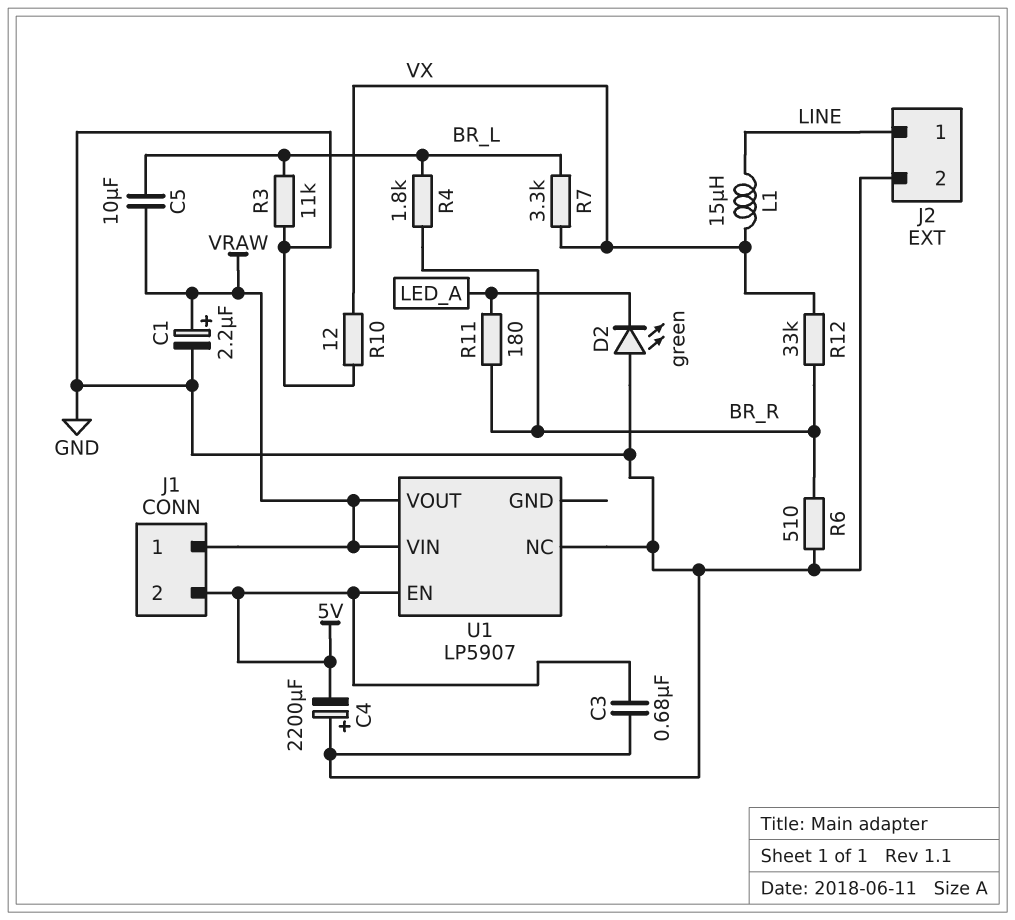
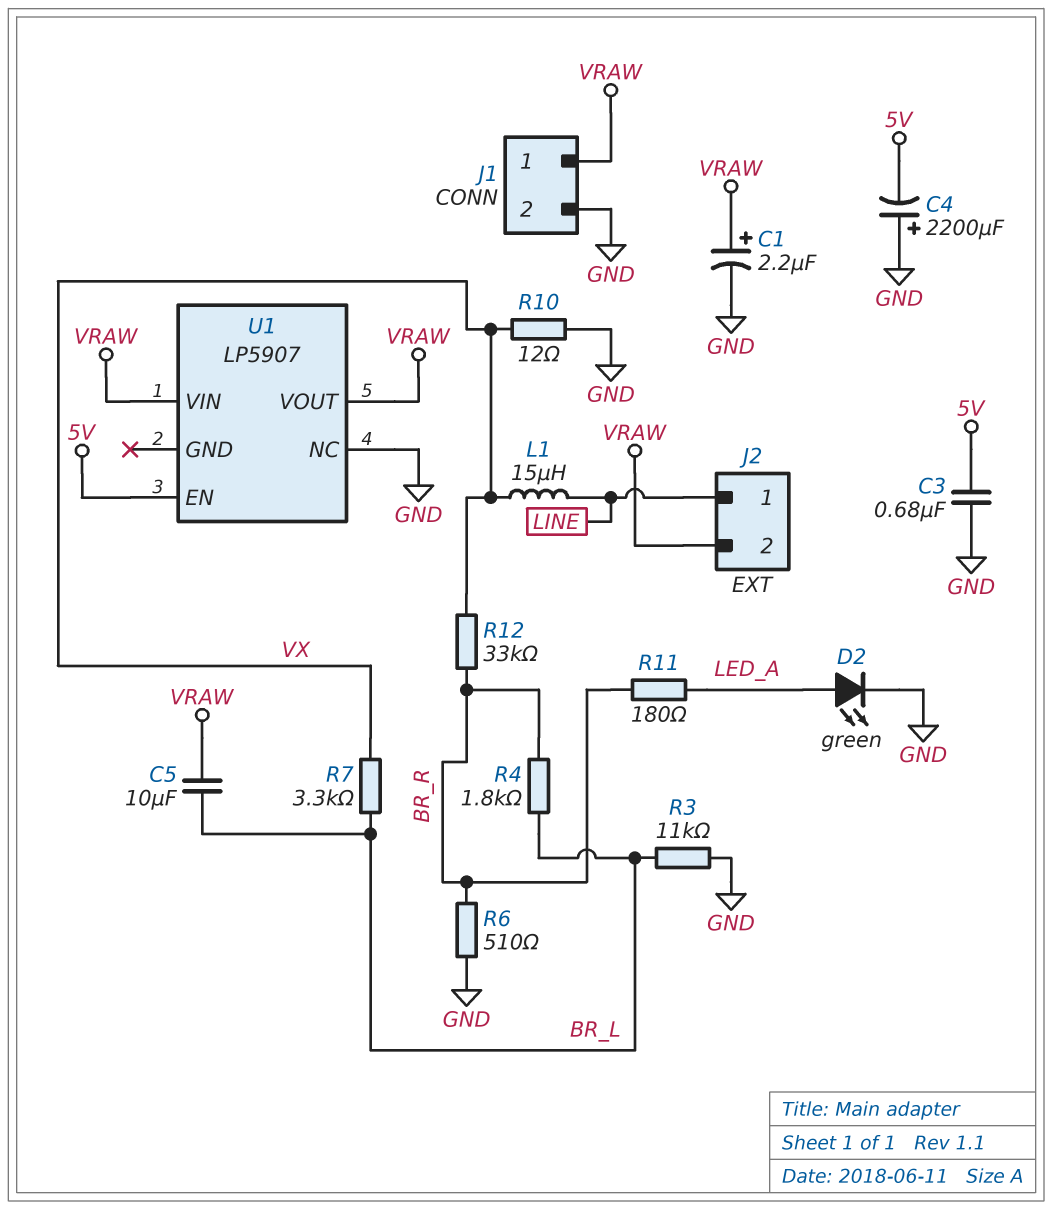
D2: LED green (A GND, K LED_A) -> LED green (A LED_A, K GND)
J1 pin 2: 5V -> GND
J2 pin 2: GND -> VRAW

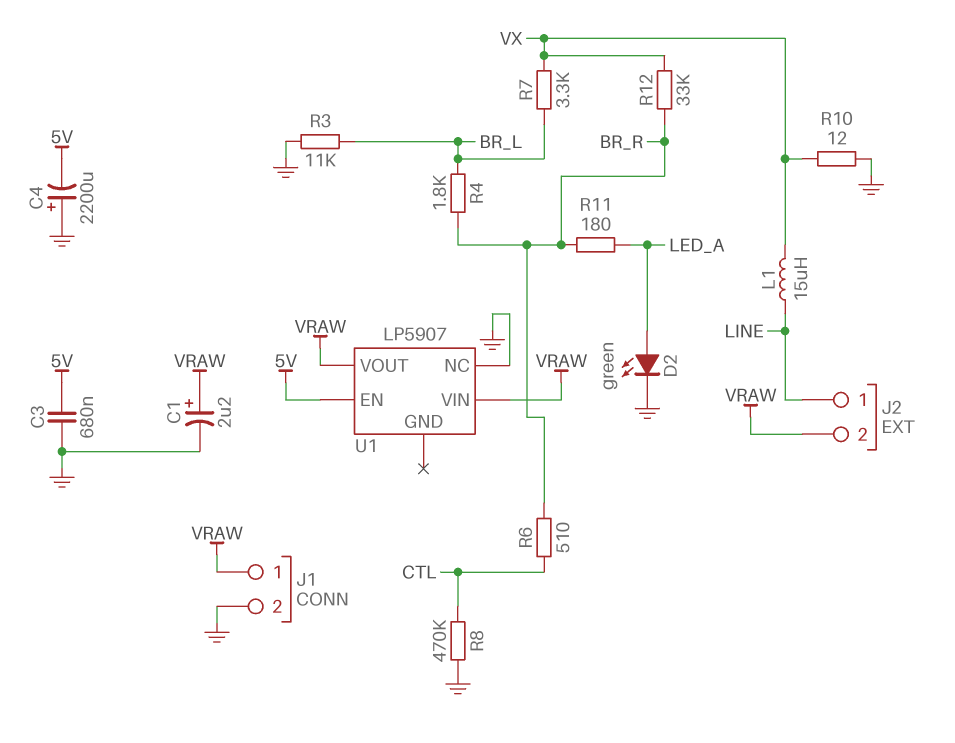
C5: 10uF (BR_L, VRAW) -> none
R6: 510 (BR_R, GND) -> 510 (BR_R, CTL)
R8: none -> 470k (CTL, GND)

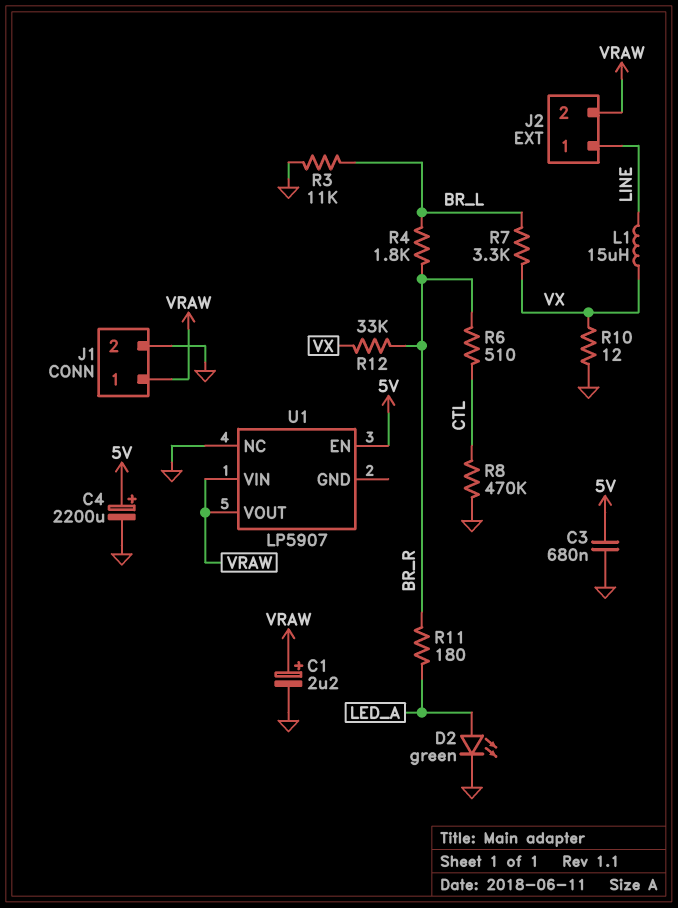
C4: 2200uF (plus GND, minus 5V) -> 2200uF (plus 5V, minus GND)

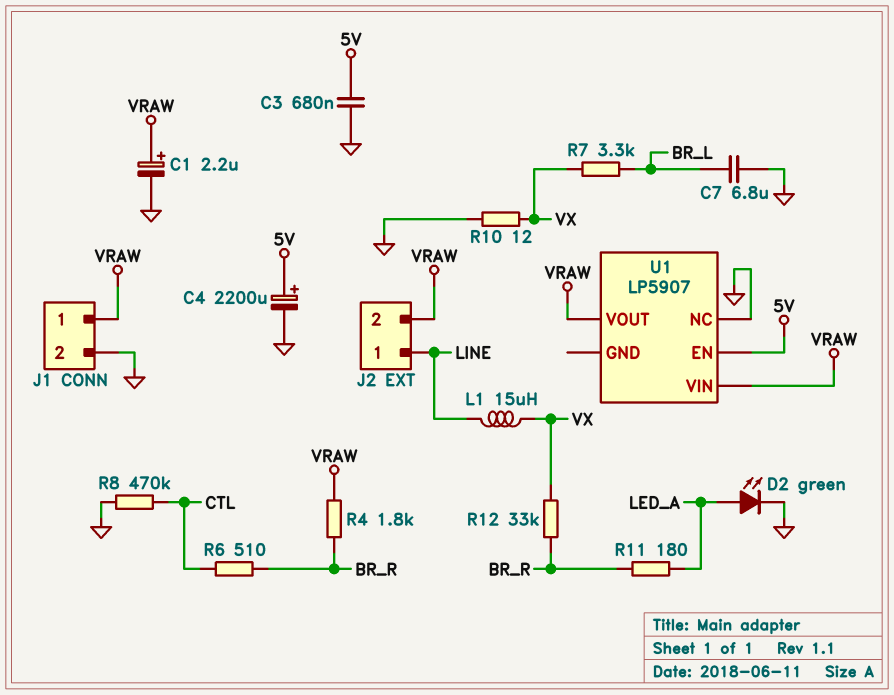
C7: none -> 6.8uF (BR_L, GND)
R3: 11k (BR_L, GND) -> none
R4: 1.8k (BR_L, BR_R) -> 1.8k (BR_R, VRAW)

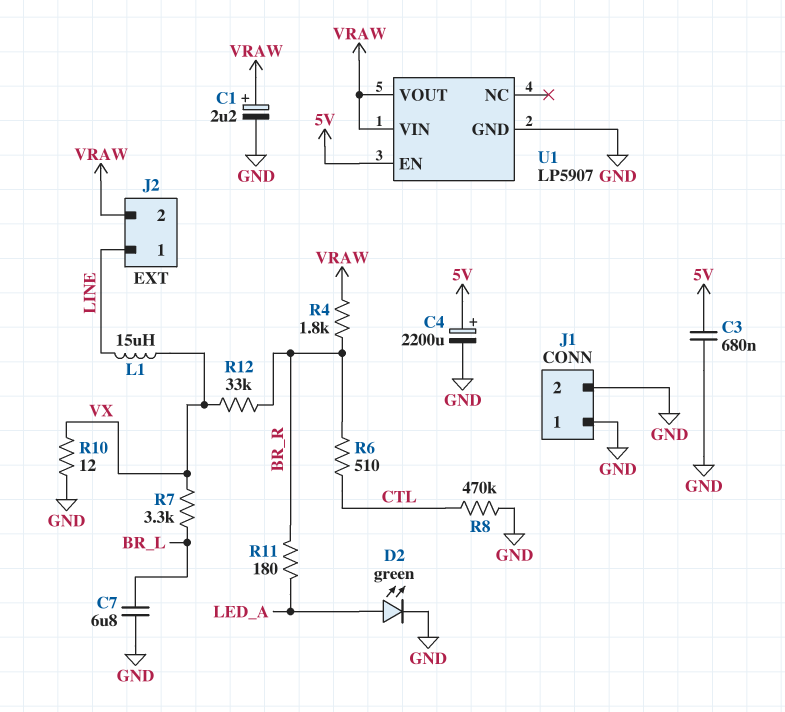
J1 pin 1: VRAW -> GND
U1 pin GND: none -> GND
U1 pin NC: GND -> none

